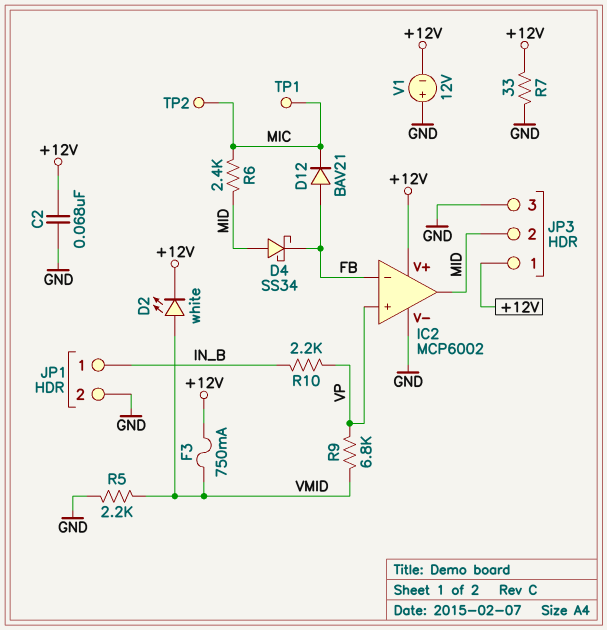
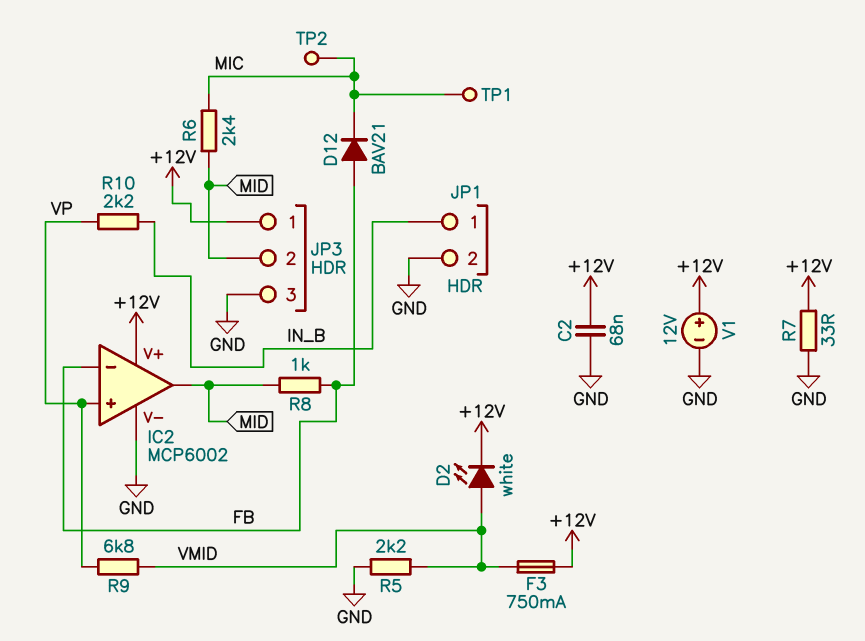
D4: schottky SS34 (A MID, K FB) -> none
R8: none -> 1k (FB, MID)
V1: 12V (plus GND, minus +12V) -> 12V (plus +12V, minus GND)

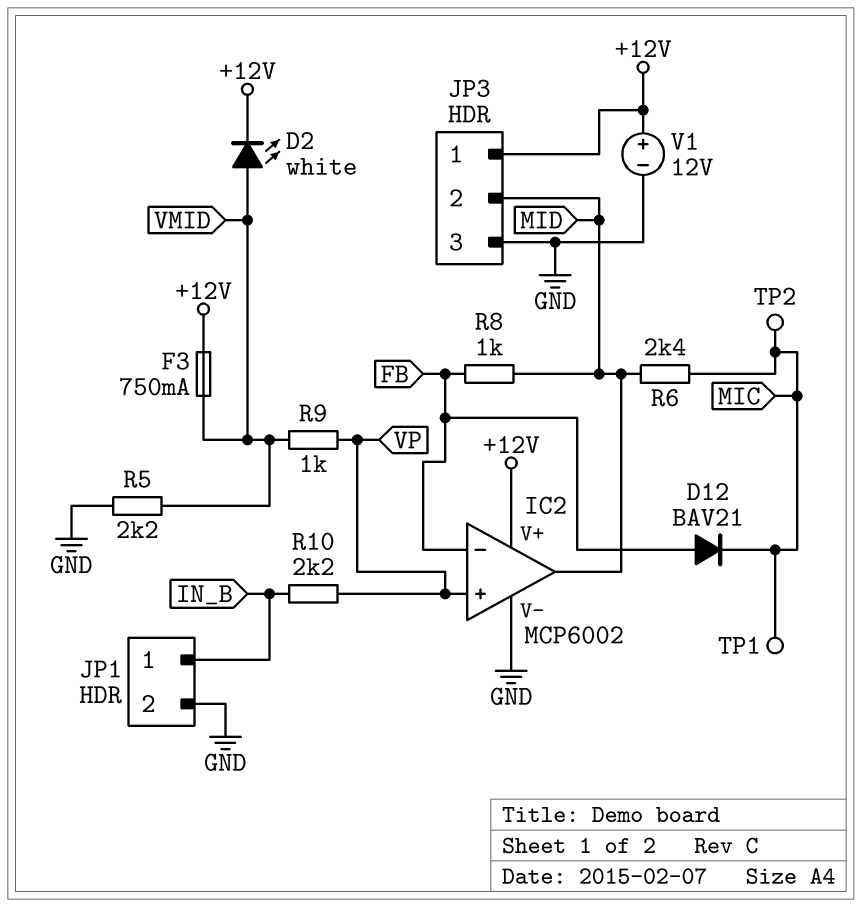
C2: 68nF (+12V, GND) -> none
R7: 33 (+12V, GND) -> none
R9: 6.8k (VMID, VP) -> 1k (VMID, VP)

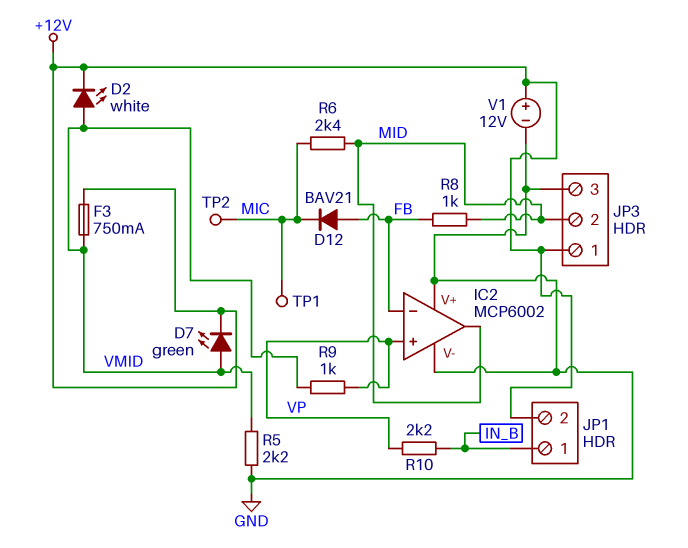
D7: none -> LED green (A VMID, K +12V)
IC2 pin V+: +12V -> GND
JP1 pin 2: GND -> +12V

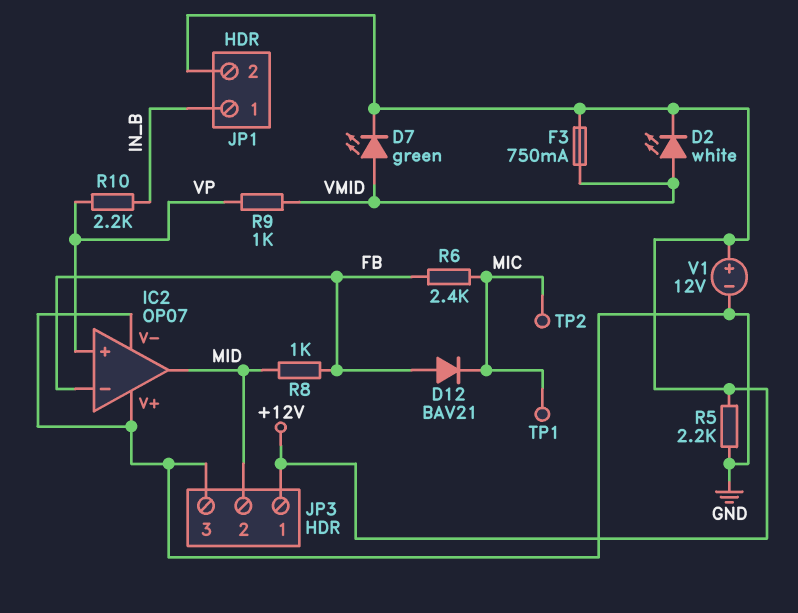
IC2: MCP6002 -> OP07
R5: 2.2k (GND, VMID) -> 2.2k (+12V, GND)
R6: 2.4k (MIC, MID) -> 2.4k (FB, MIC)

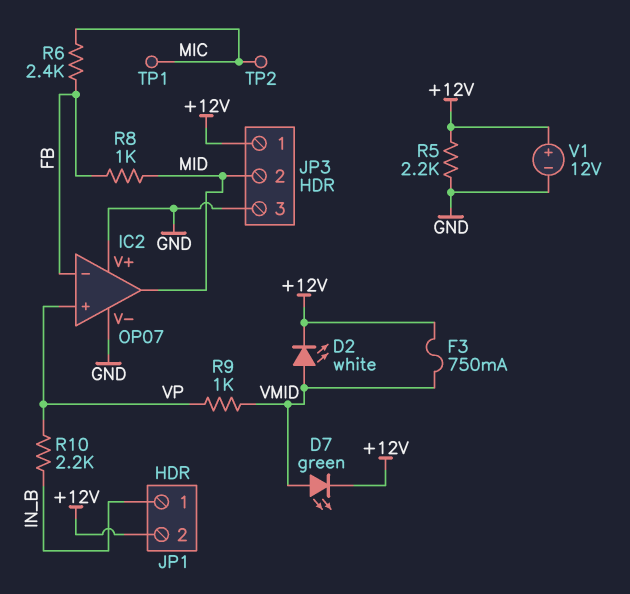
D12: diode BAV21 (A FB, K MIC) -> none

